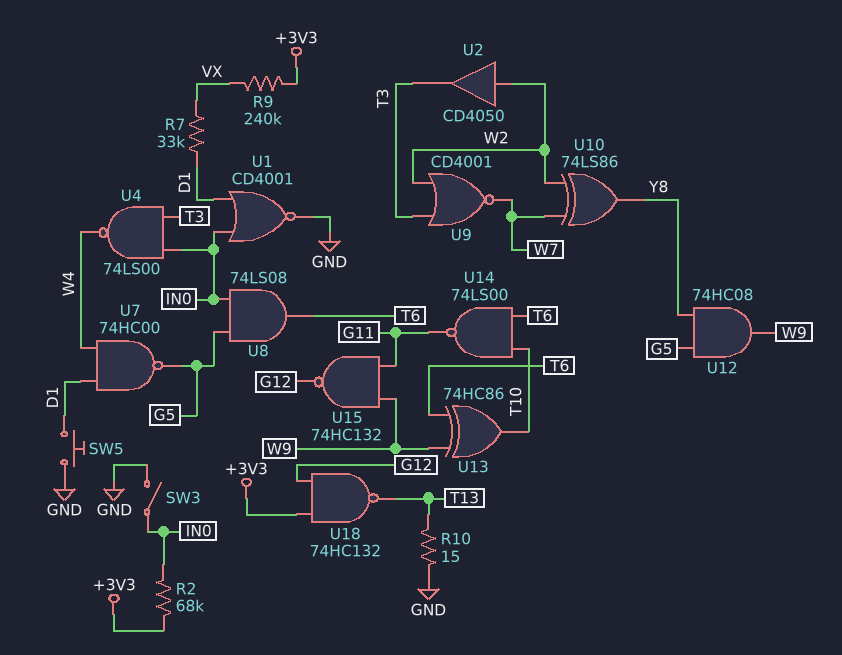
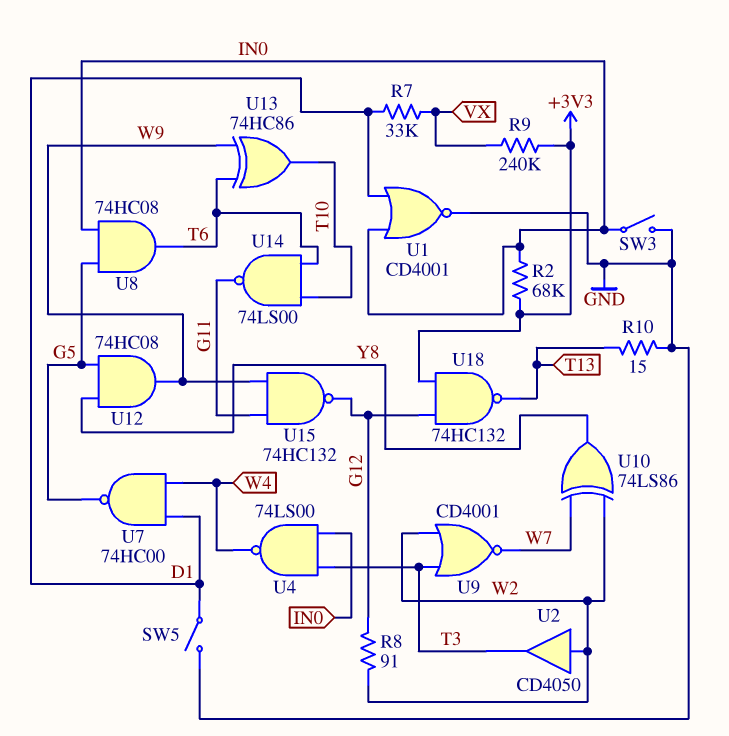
R8: none -> 91 (G12, W2)
SW5: button (D1, GND) -> switch (D1, GND)
U8: AND 74LS08 (in G5, in IN0, out T6) -> AND 74HC08 (in G5, in IN0, out T6)

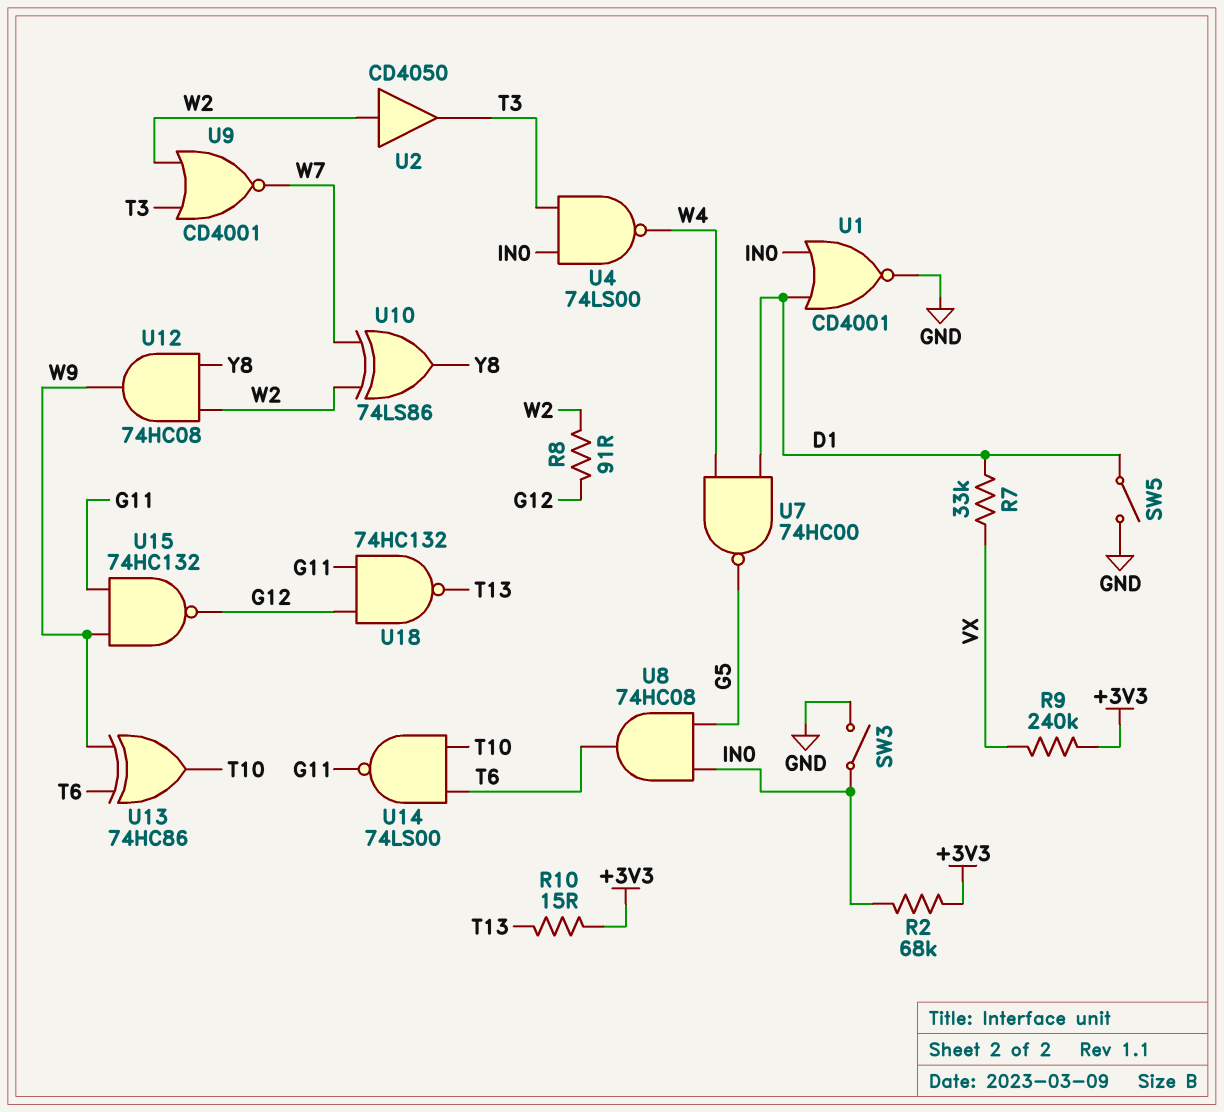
R10: 15 (GND, T13) -> 15 (+3V3, T13)
U12: AND 74HC08 (in G5, in Y8, out W9) -> AND 74HC08 (in W2, in Y8, out W9)
U18: NAND 74HC132 (in +3V3, in G12, out T13) -> NAND 74HC132 (in G11, in G12, out T13)

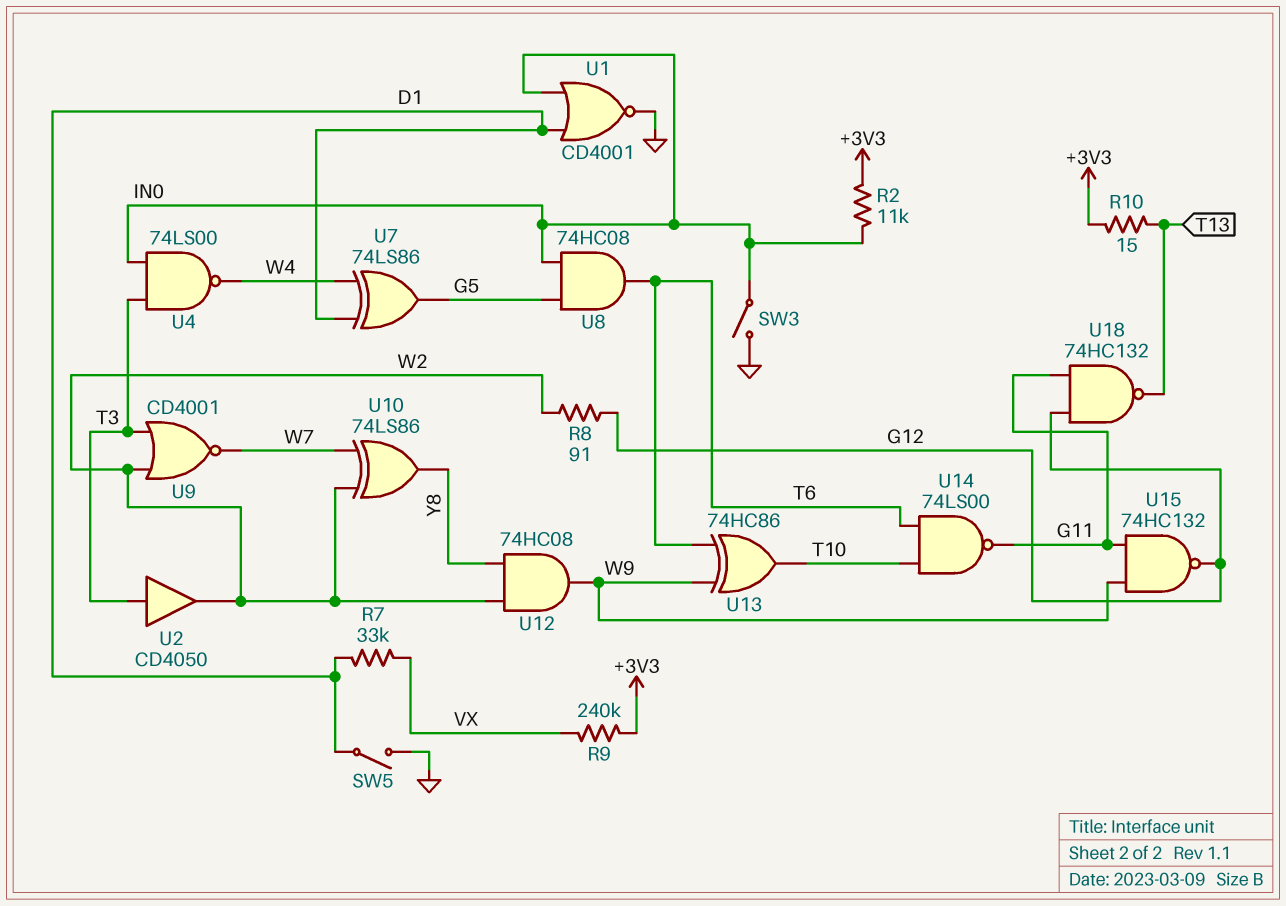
R2: 68k (+3V3, IN0) -> 11k (+3V3, IN0)
U2: buffer CD4050 (in W2, out T3) -> buffer CD4050 (in T3, out W2)
U7: NAND 74HC00 (in D1, in W4, out G5) -> XOR 74LS86 (in D1, in W4, out G5)

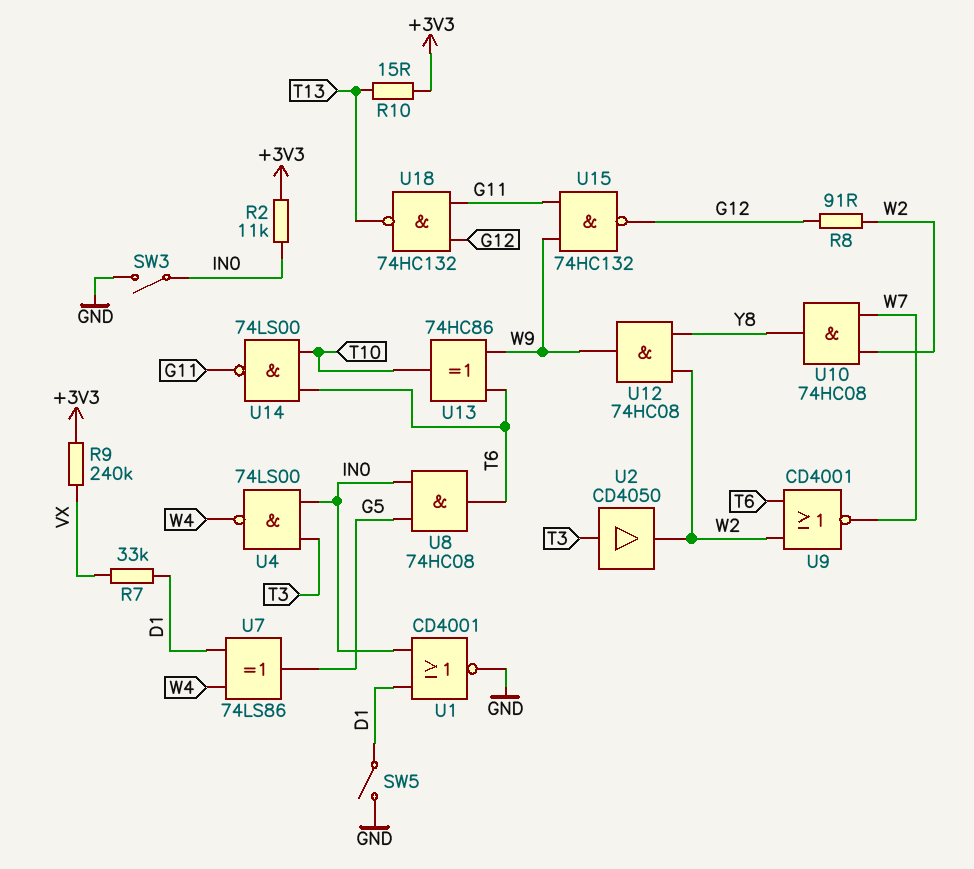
U9: NOR CD4001 (in T3, in W2, out W7) -> NOR CD4001 (in T6, in W2, out W7)
U10: XOR 74LS86 (in W2, in W7, out Y8) -> AND 74HC08 (in W2, in W7, out Y8)

